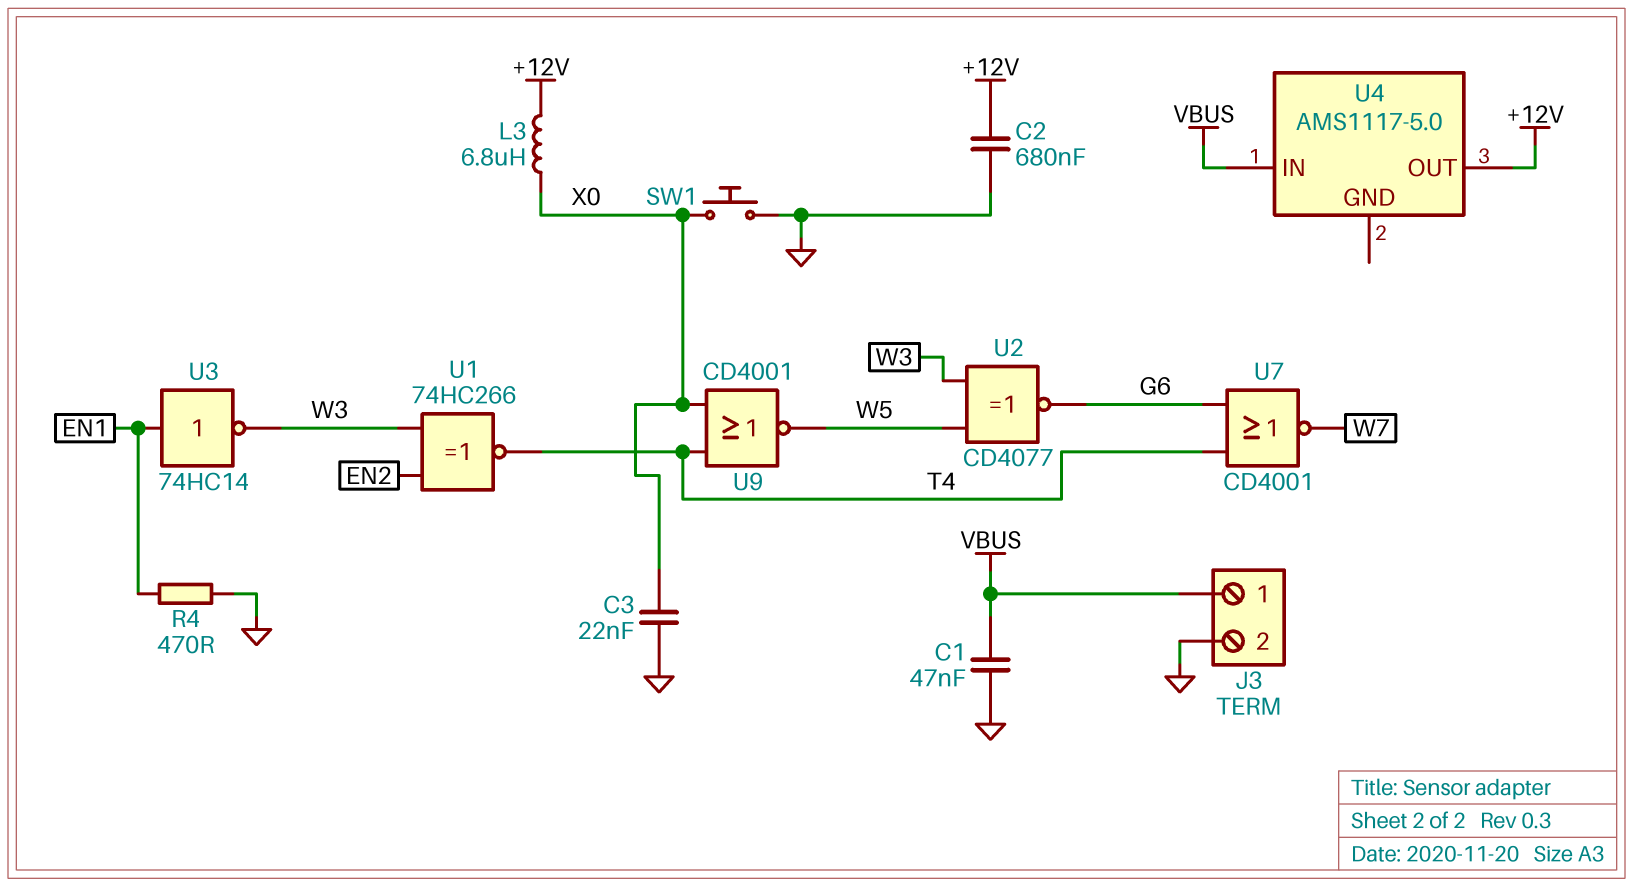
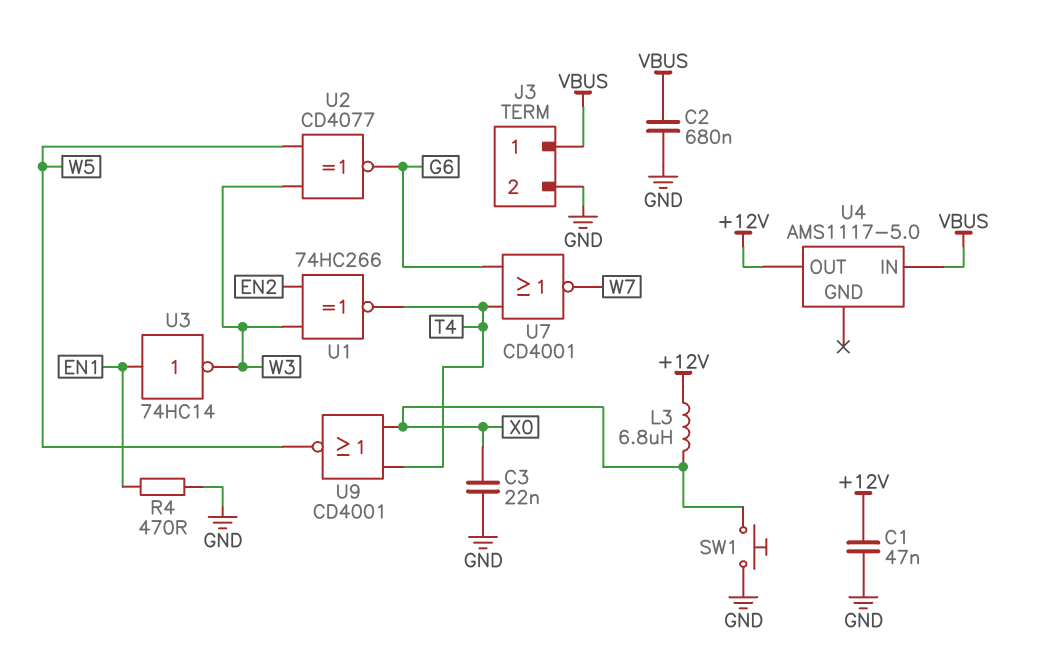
C1: 47nF (GND, VBUS) -> 47nF (+12V, GND)
C2: 680nF (+12V, GND) -> 680nF (GND, VBUS)

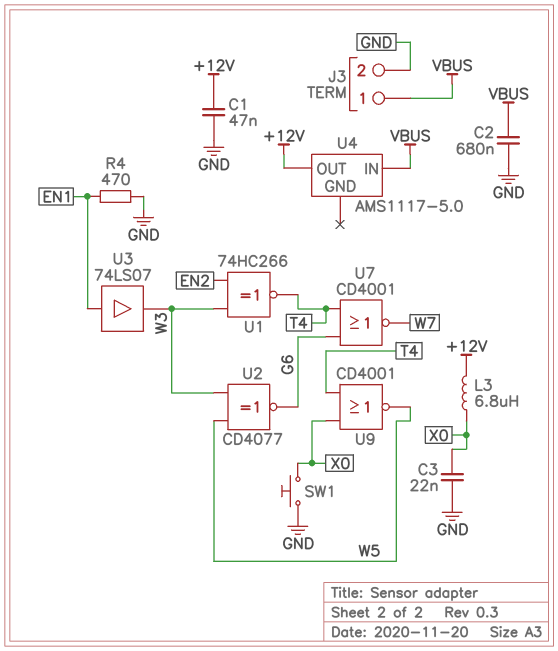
U3: NOT 74HC14 (in EN1, out W3) -> buffer 74LS07 (in EN1, out W3)

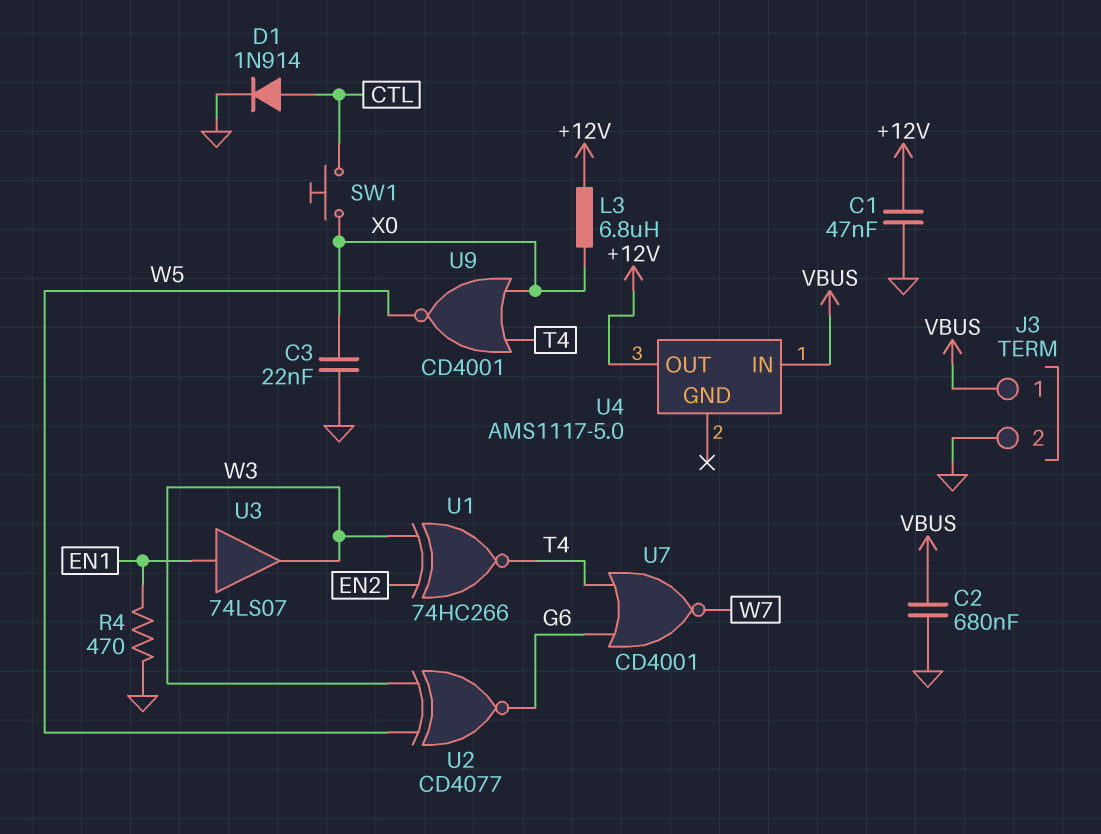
D1: none -> diode 1N914 (A CTL, K GND)
SW1: button (GND, X0) -> button (CTL, X0)

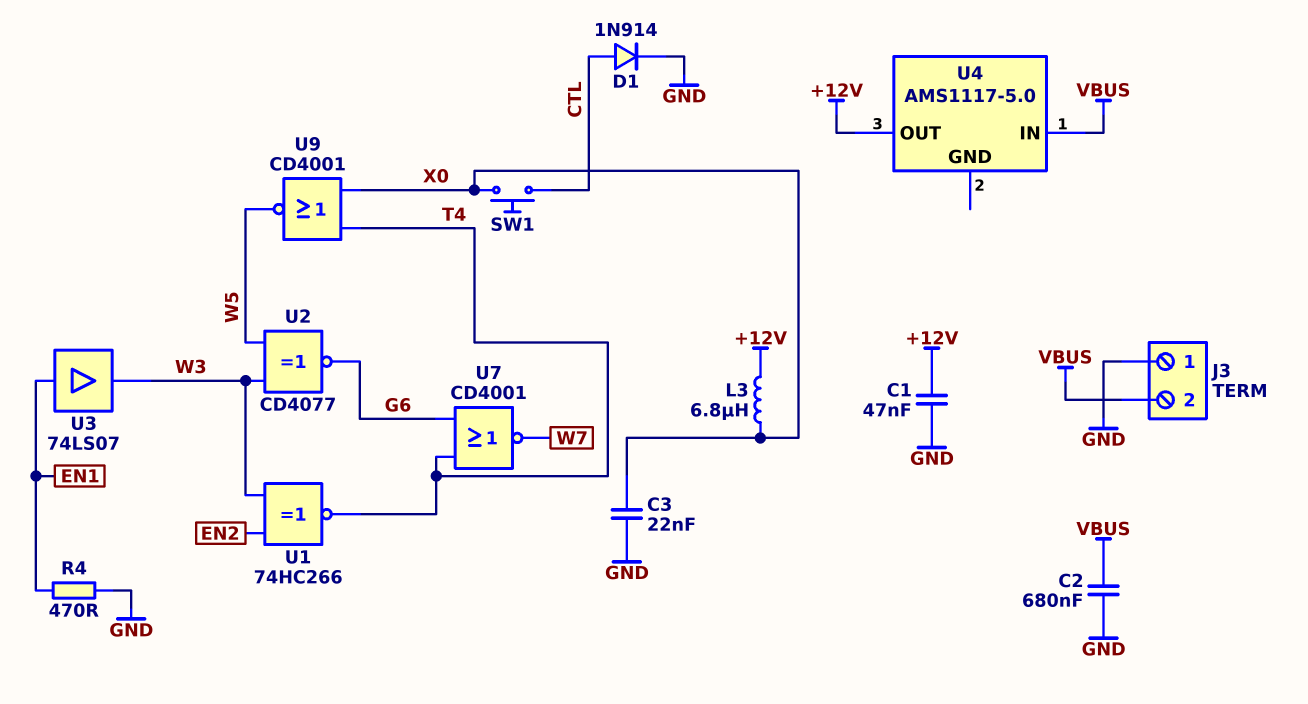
J3 pin 1: VBUS -> GND
J3 pin 2: GND -> VBUS

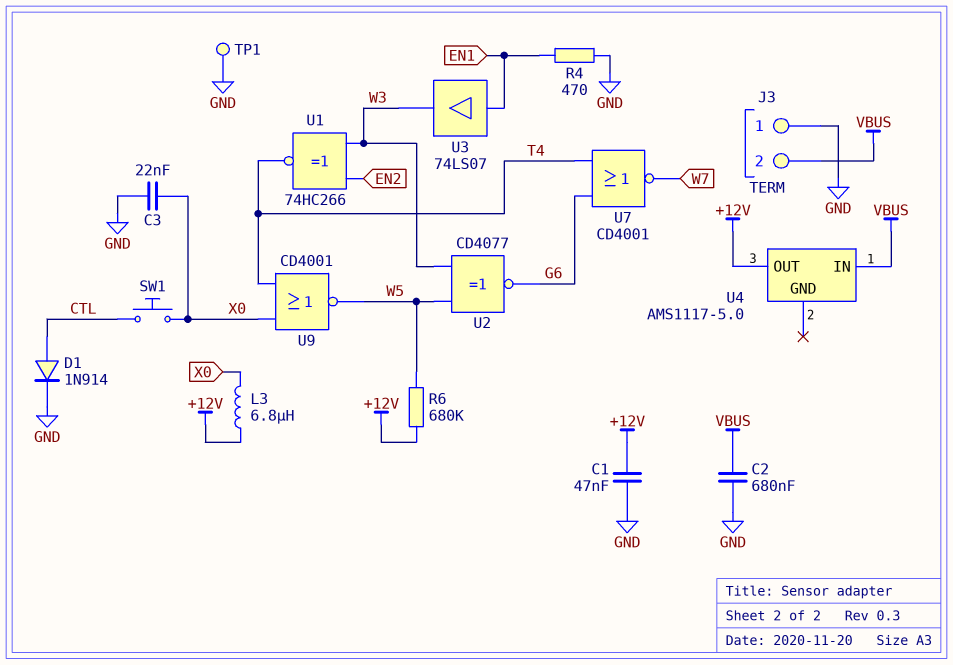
R6: none -> 680k (+12V, W5)
TP1: none -> test point (GND)

